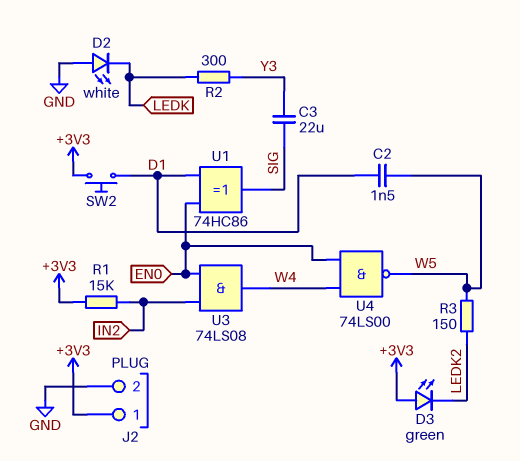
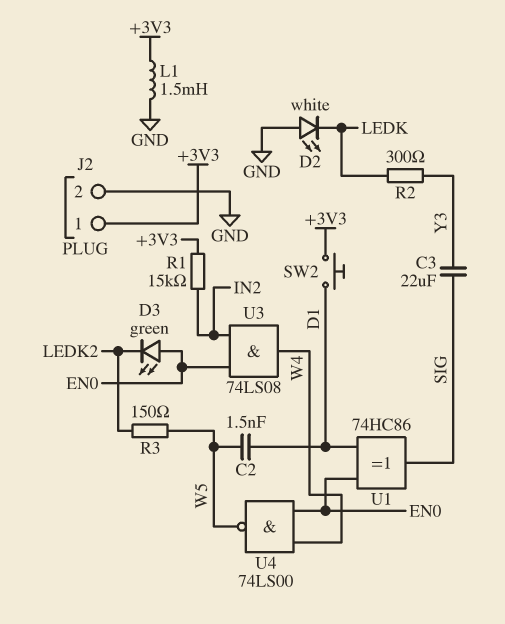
D3: LED green (A +3V3, K LEDK2) -> LED green (A EN0, K LEDK2)
L1: none -> 1.5mH (+3V3, GND)

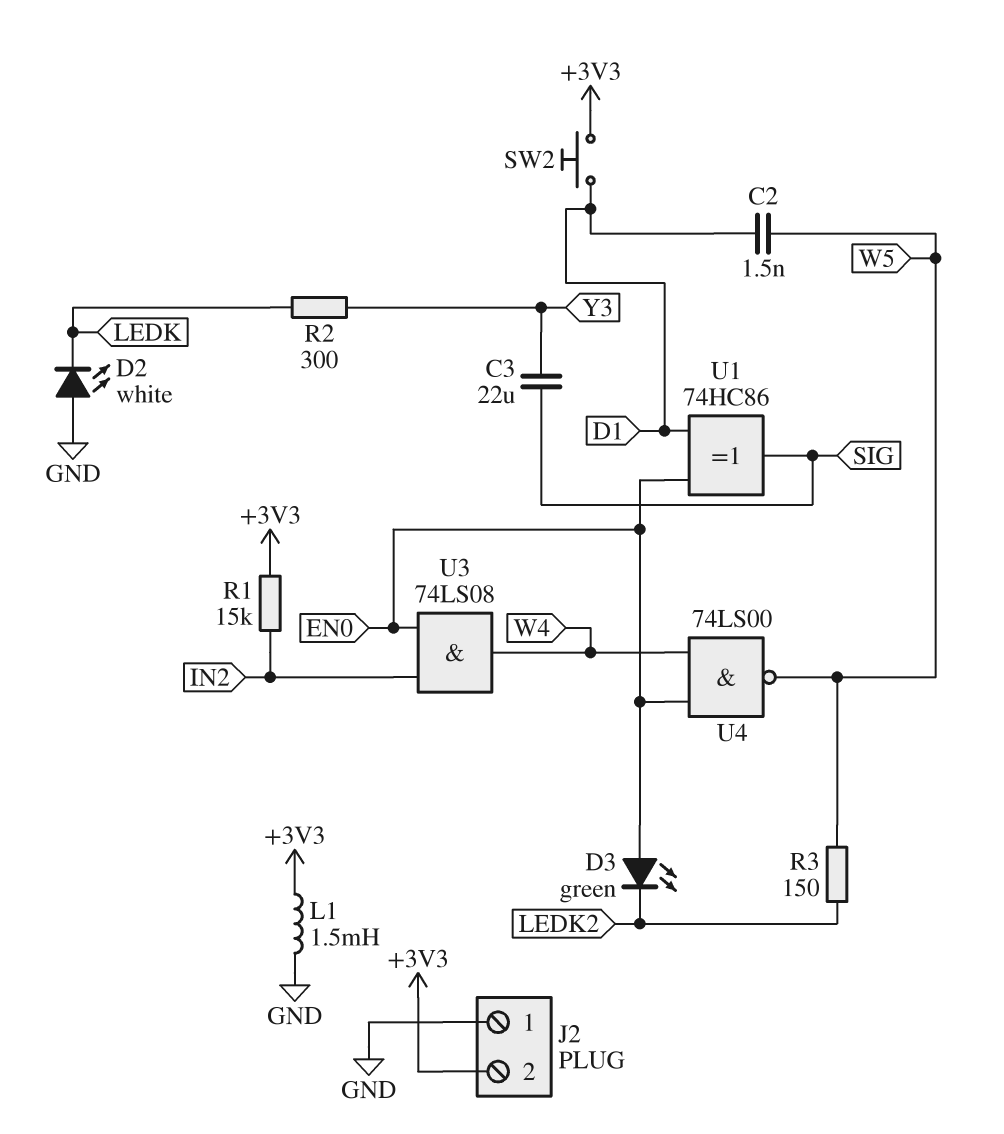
J2 pin 1: +3V3 -> GND
J2 pin 2: GND -> +3V3

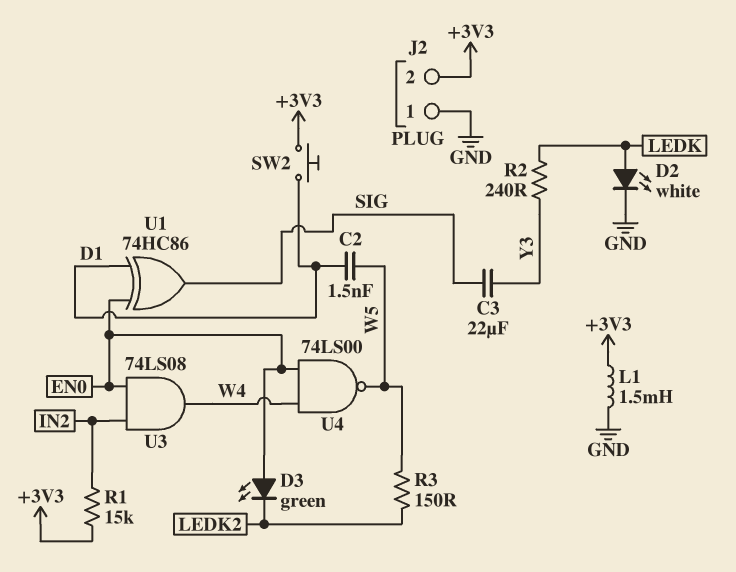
D2: LED white (A GND, K LEDK) -> LED white (A LEDK, K GND)
R2: 300 (LEDK, Y3) -> 240 (LEDK, Y3)

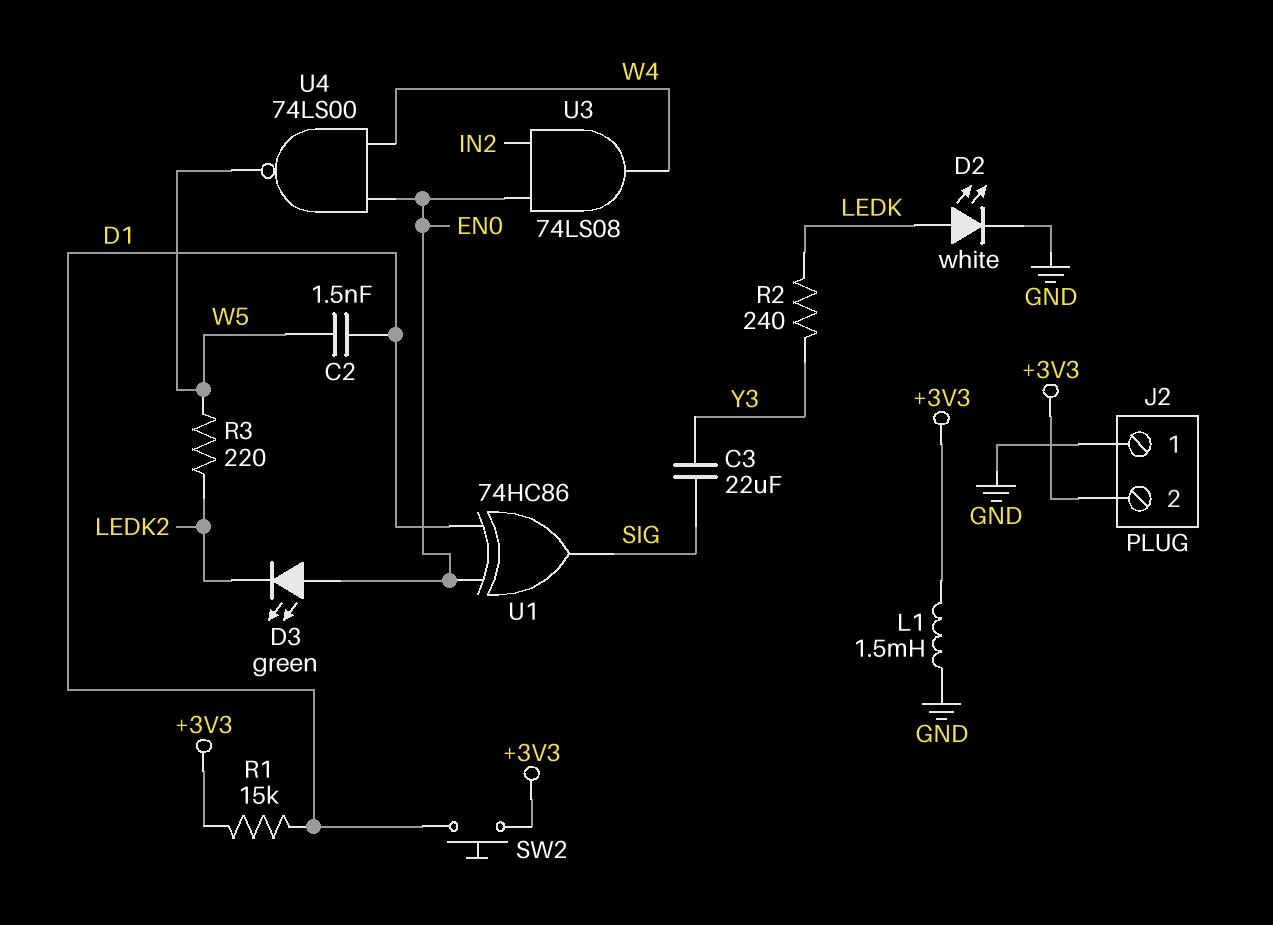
R1: 15k (+3V3, IN2) -> 15k (+3V3, D1)
R3: 150 (LEDK2, W5) -> 220 (LEDK2, W5)

